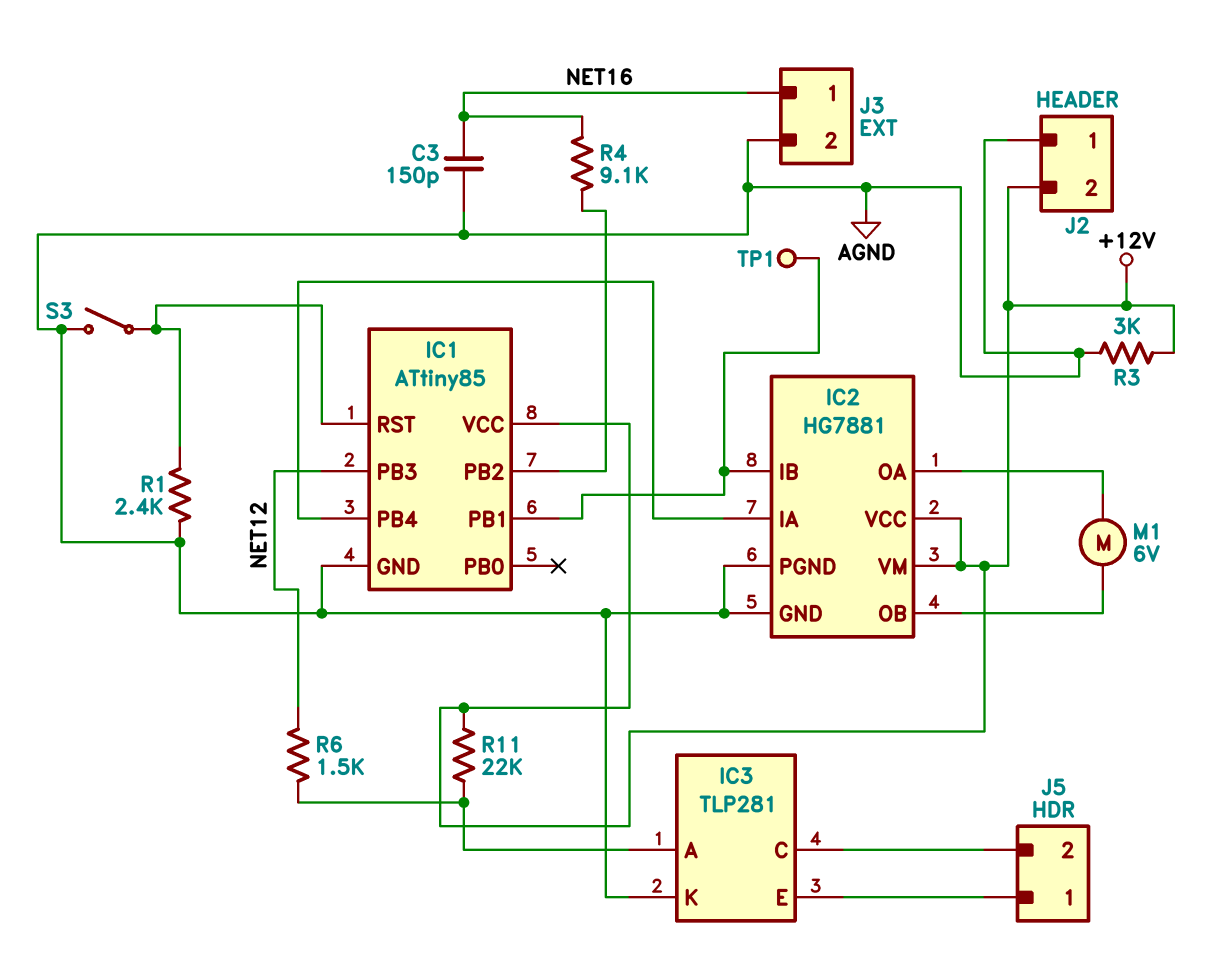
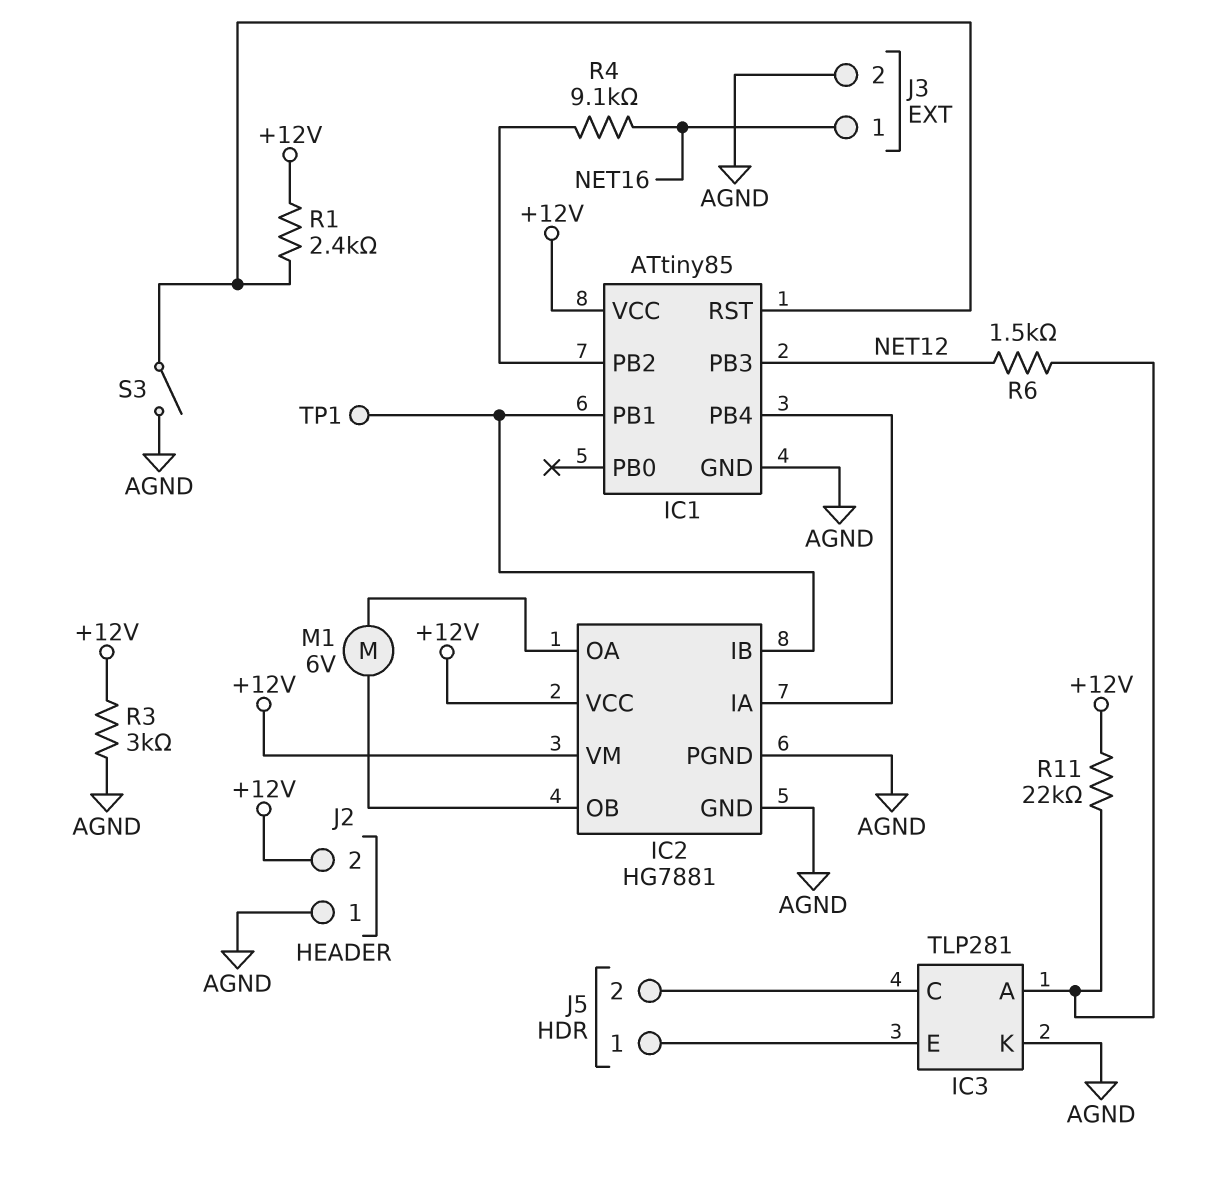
C3: 150pF (AGND, NET16) -> none
R1: 2.4k (AGND, IC1/RST) -> 2.4k (+12V, IC1/RST)

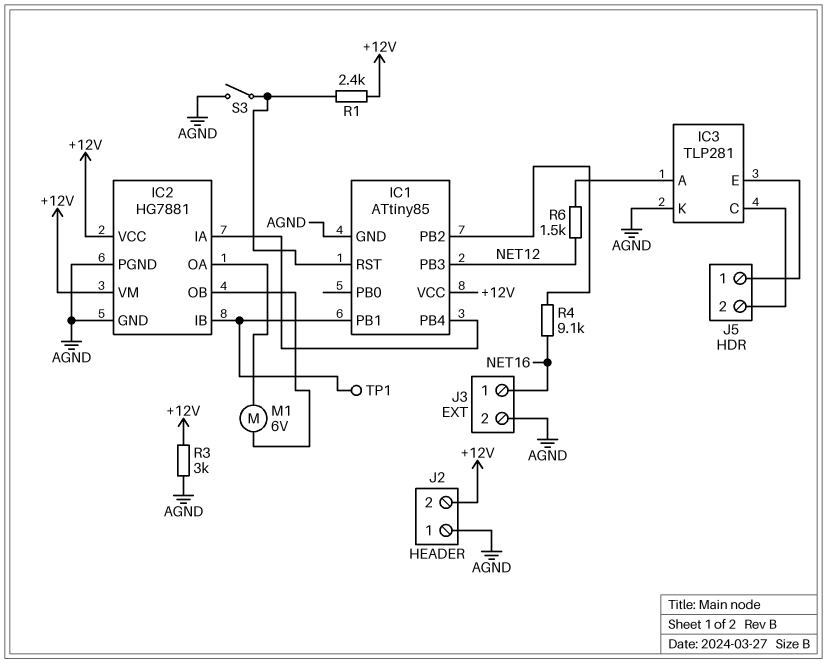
R11: 22k (+12V, IC3/A) -> none

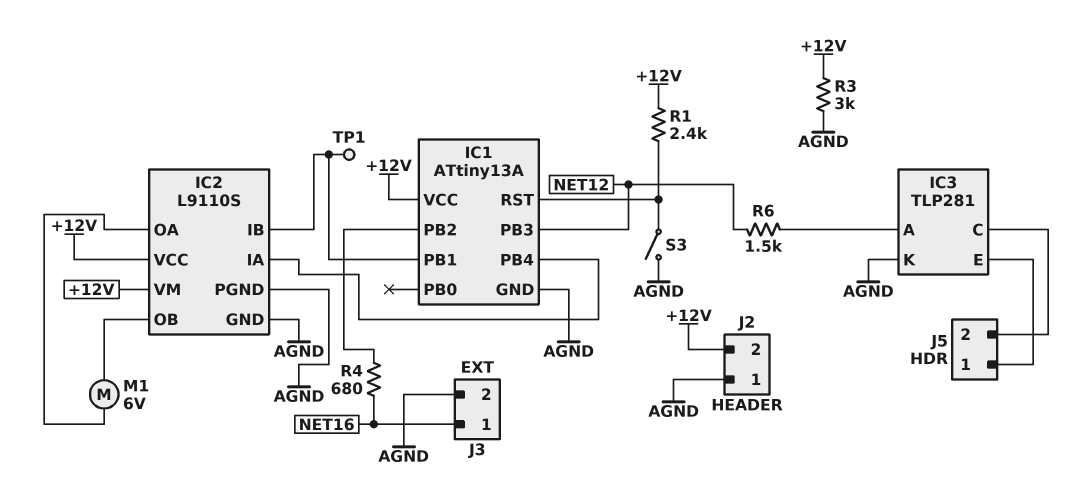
IC1: ATtiny85 -> ATtiny13A
IC2: HG7881 -> L9110S
R4: 9.1k (IC1/PB2, NET16) -> 680 (IC1/PB2, NET16)

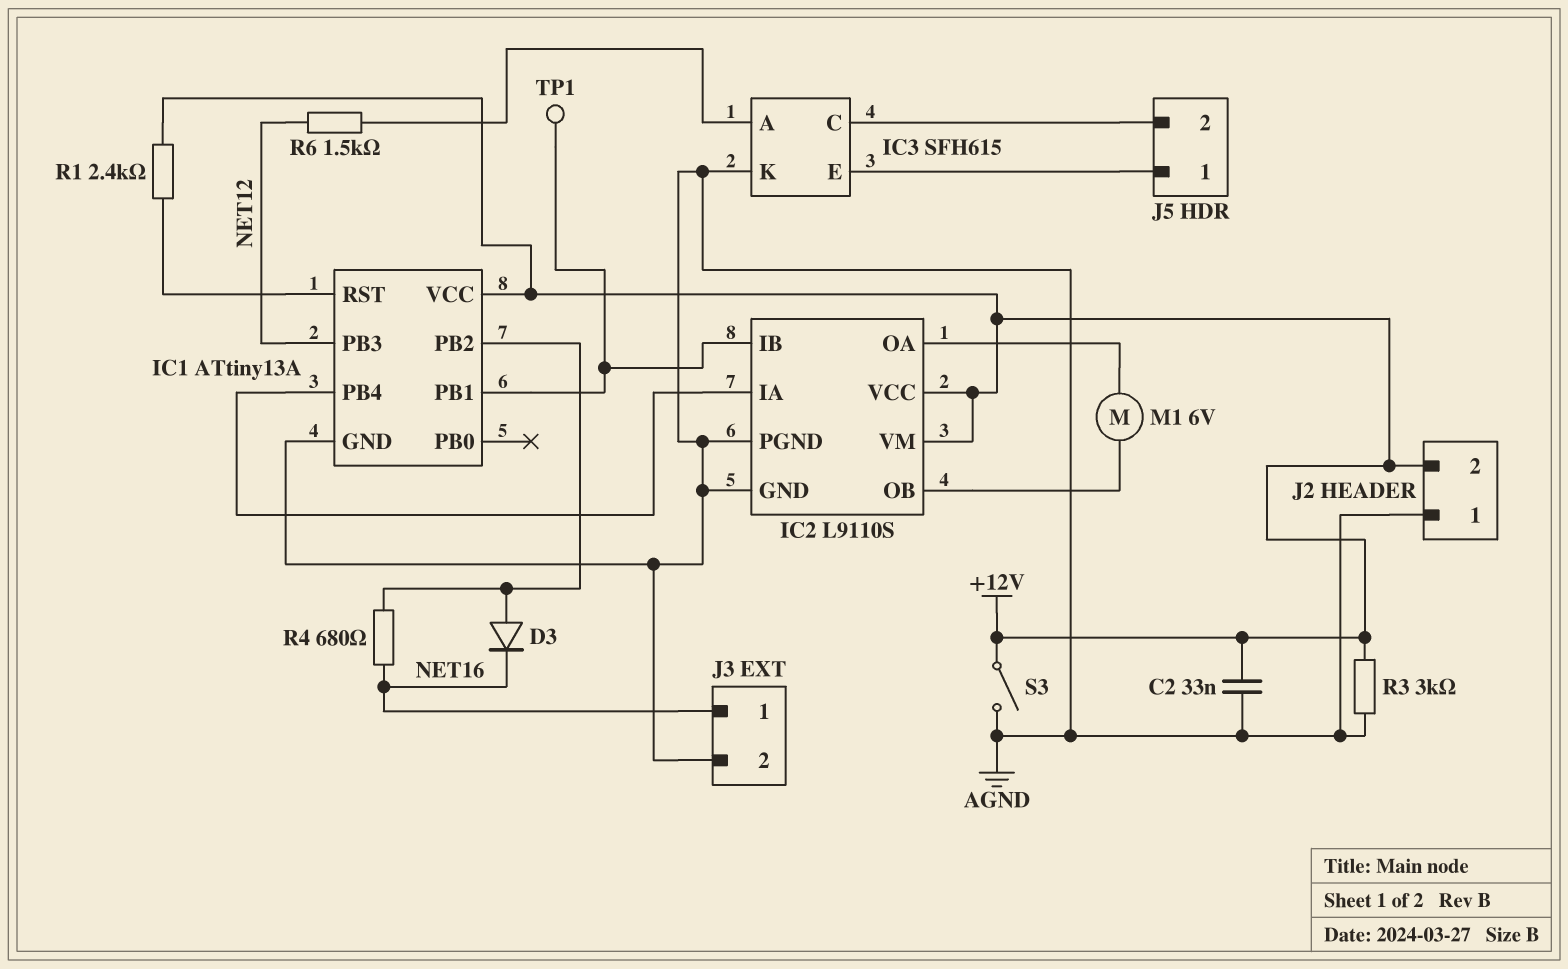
C2: none -> 33nF (+12V, AGND)
D3: none -> diode (A IC1/PB2, K NET16)
IC3: TLP281 -> SFH615
S3: switch (AGND, IC1/RST) -> switch (+12V, AGND)

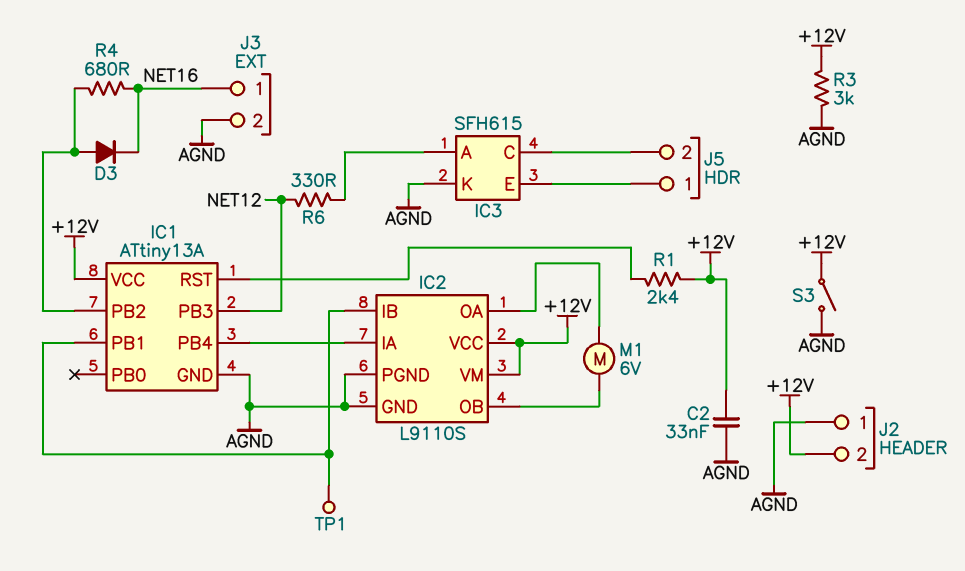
R6: 1.5k (IC3/A, NET12) -> 330 (IC3/A, NET12)

